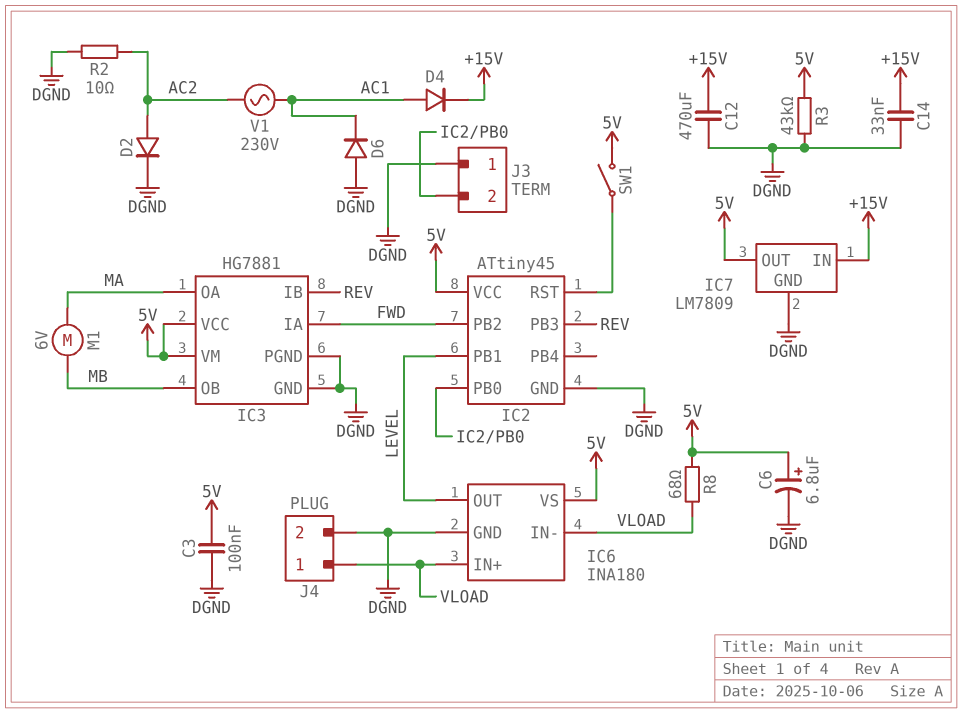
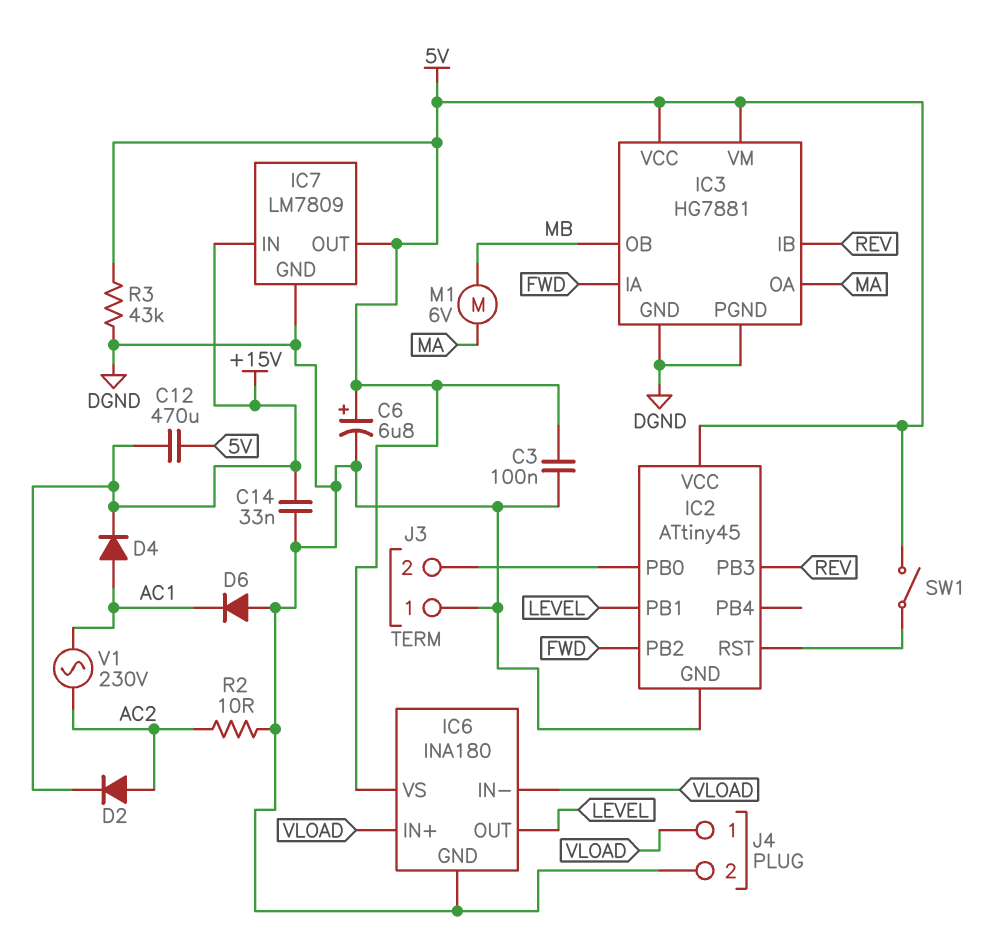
C12: 470uF (+15V, DGND) -> 470uF (+15V, 5V)
D2: diode (A AC2, K DGND) -> diode (A AC2, K +15V)
R8: 68 (5V, VLOAD) -> none

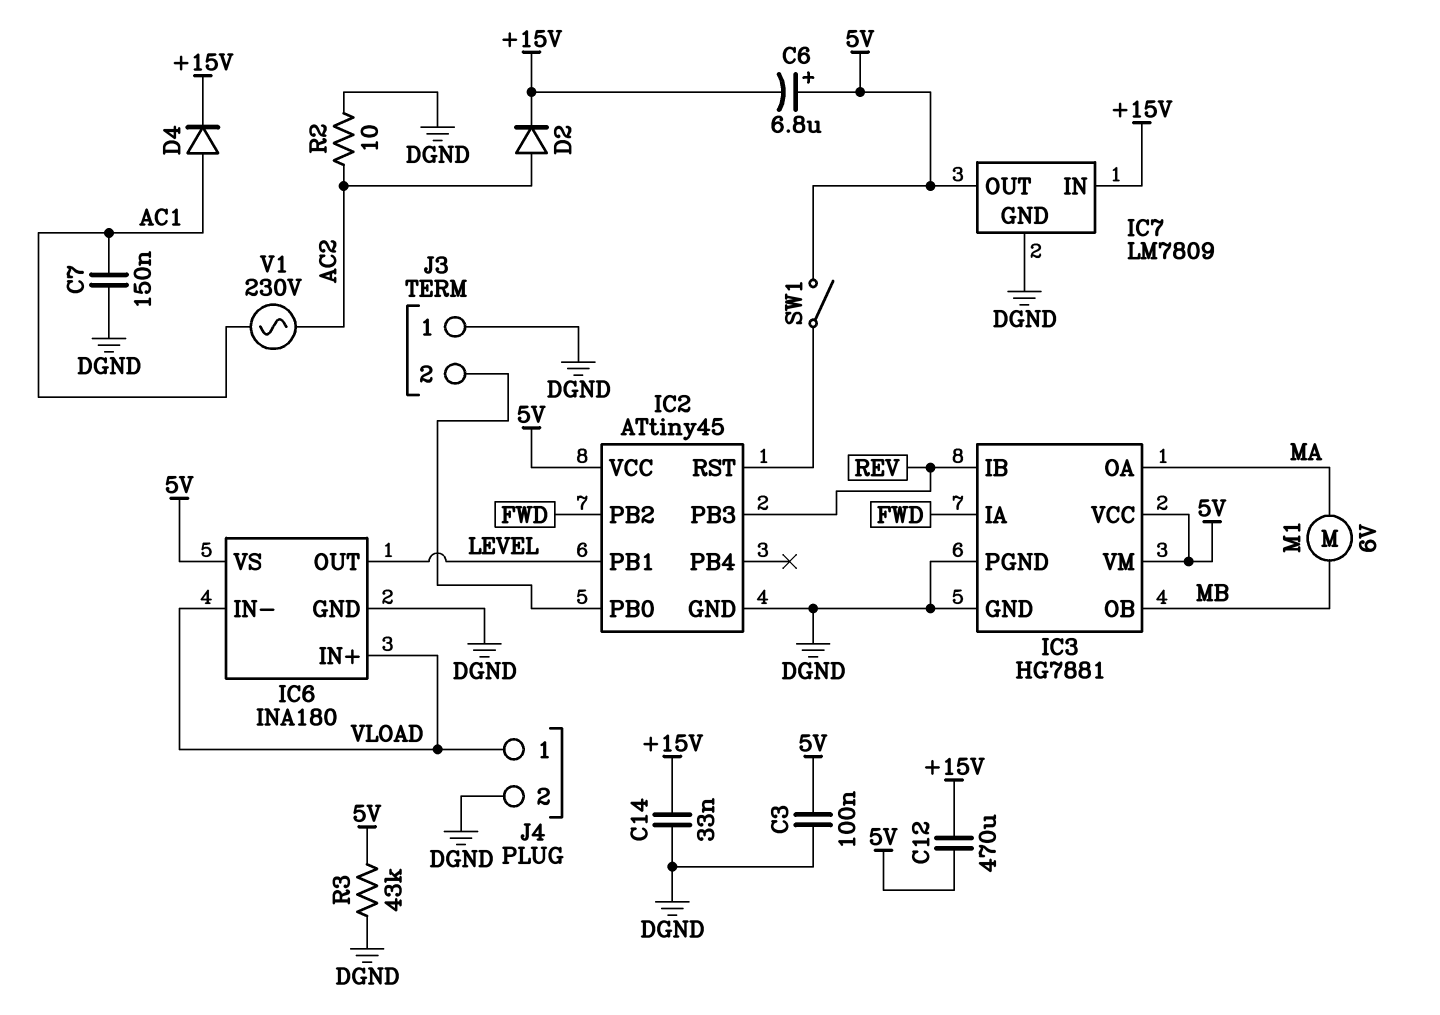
C6: 6.8uF (plus 5V, minus DGND) -> 6.8uF (plus 5V, minus +15V)
C7: none -> 150nF (AC1, DGND)
D6: diode (A DGND, K AC1) -> none

